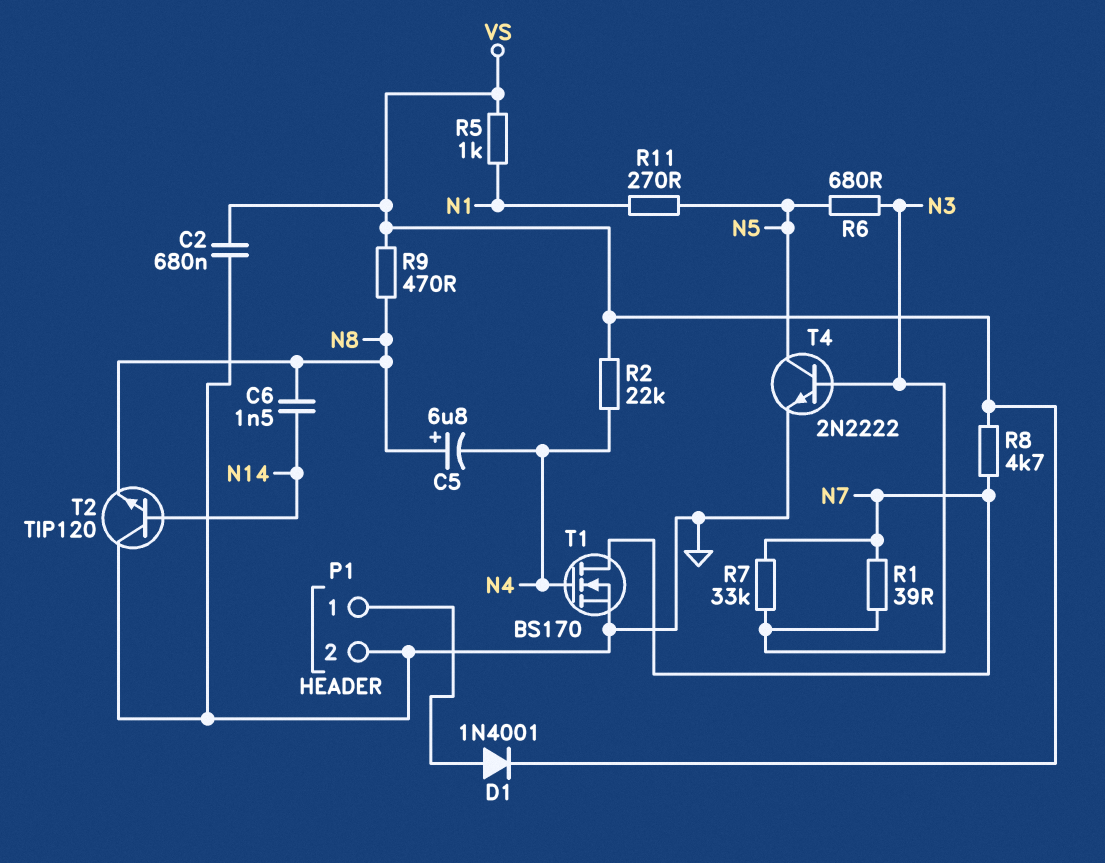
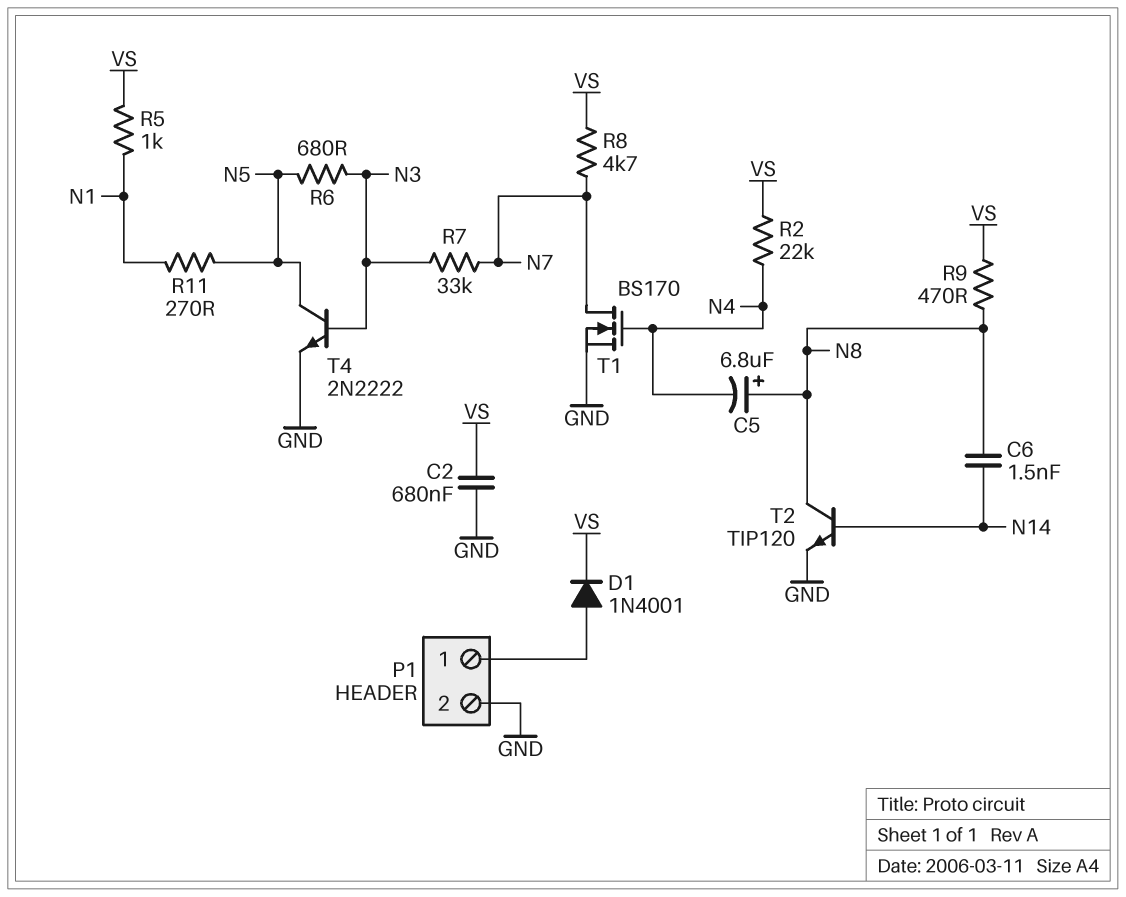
R1: 39 (N3, N7) -> none
T2: NPN TIP120 (B N14, C GND, E N8) -> NPN TIP120 (B N14, C N8, E GND)

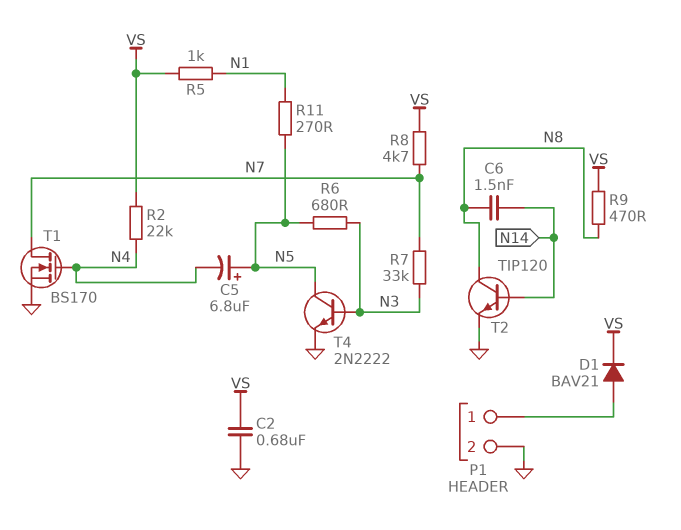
C5: 6.8uF (plus N8, minus N4) -> 6.8uF (plus N5, minus N4)
D1: diode 1N4001 (A P1/1, K VS) -> diode BAV21 (A P1/1, K VS)

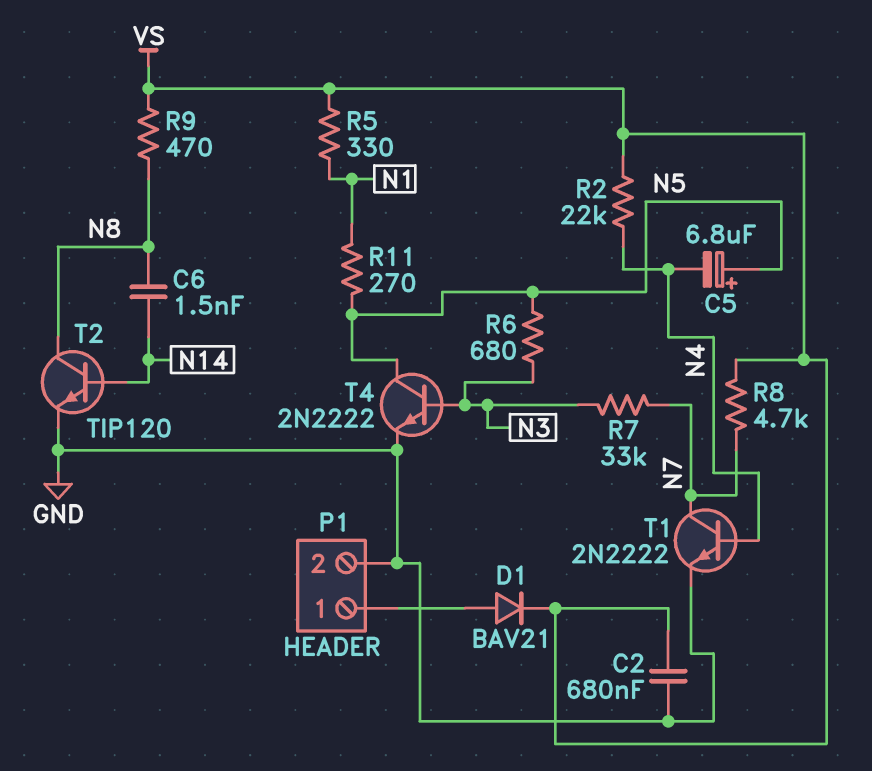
R5: 1k (N1, VS) -> 330 (N1, VS)
T1: NMOS BS170 (G N4, D N7, S GND) -> NPN 2N2222 (B N4, C N7, E GND)

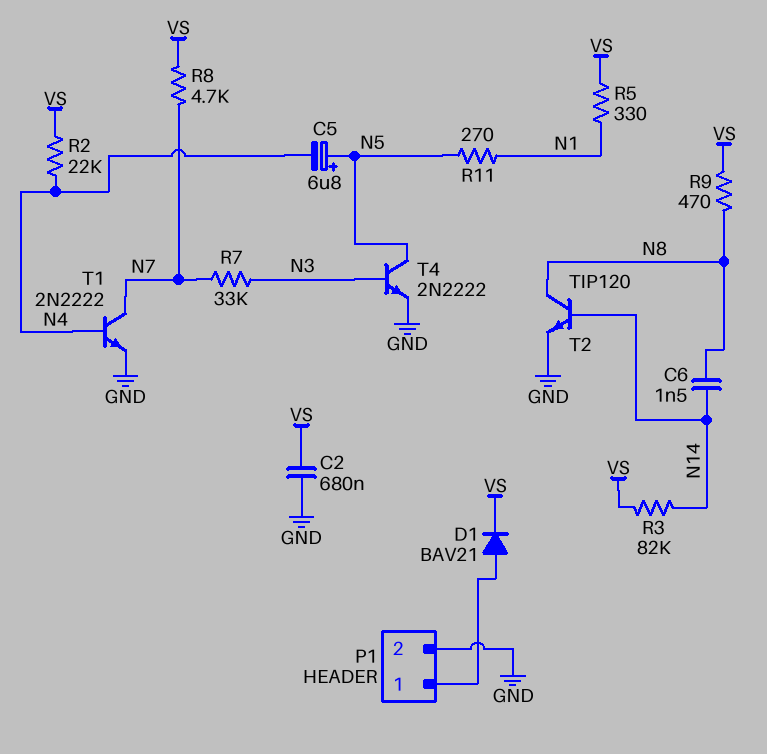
R3: none -> 82k (N14, VS)
R6: 680 (N3, N5) -> none

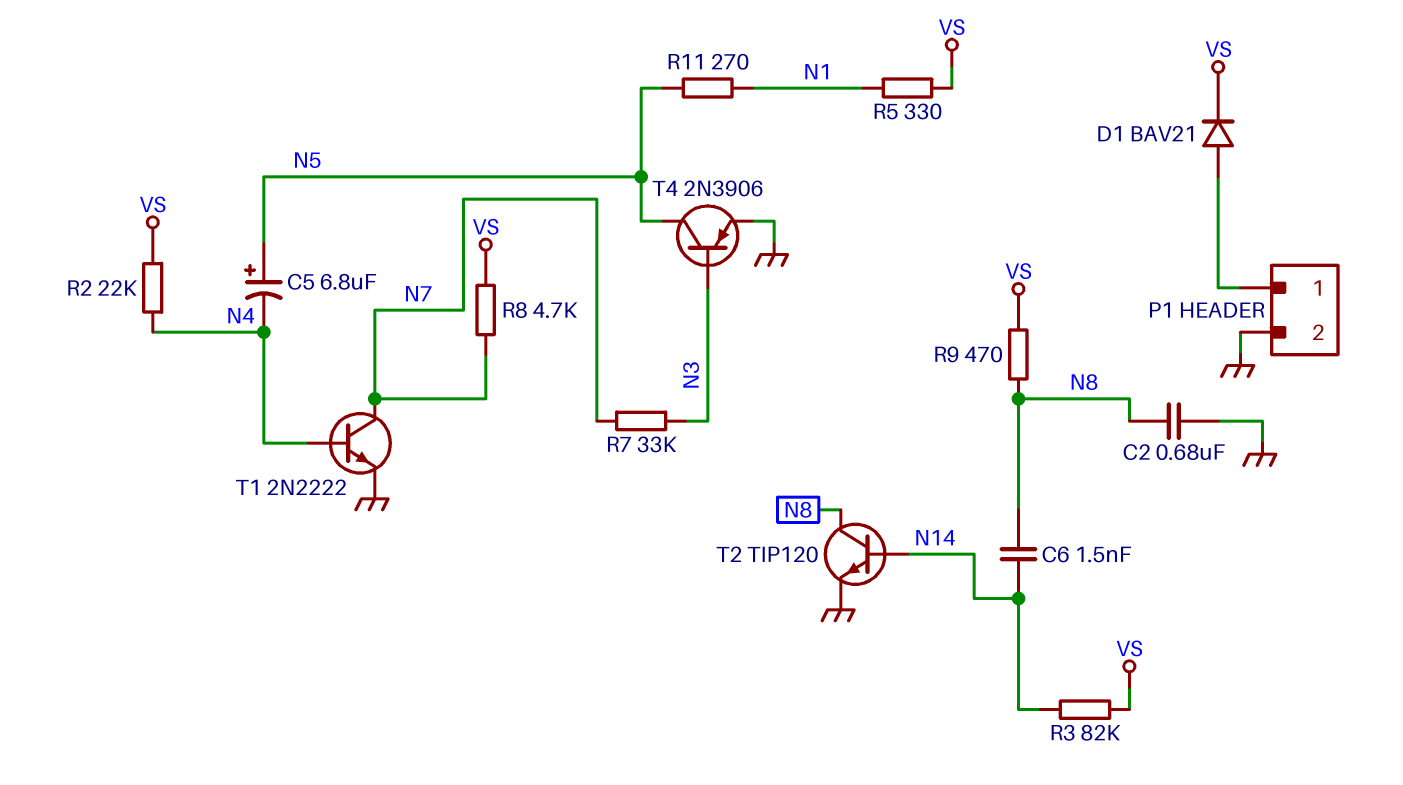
C2: 680nF (GND, VS) -> 680nF (GND, N8)
T4: NPN 2N2222 (B N3, C N5, E GND) -> PNP 2N3906 (B N3, C N5, E GND)

